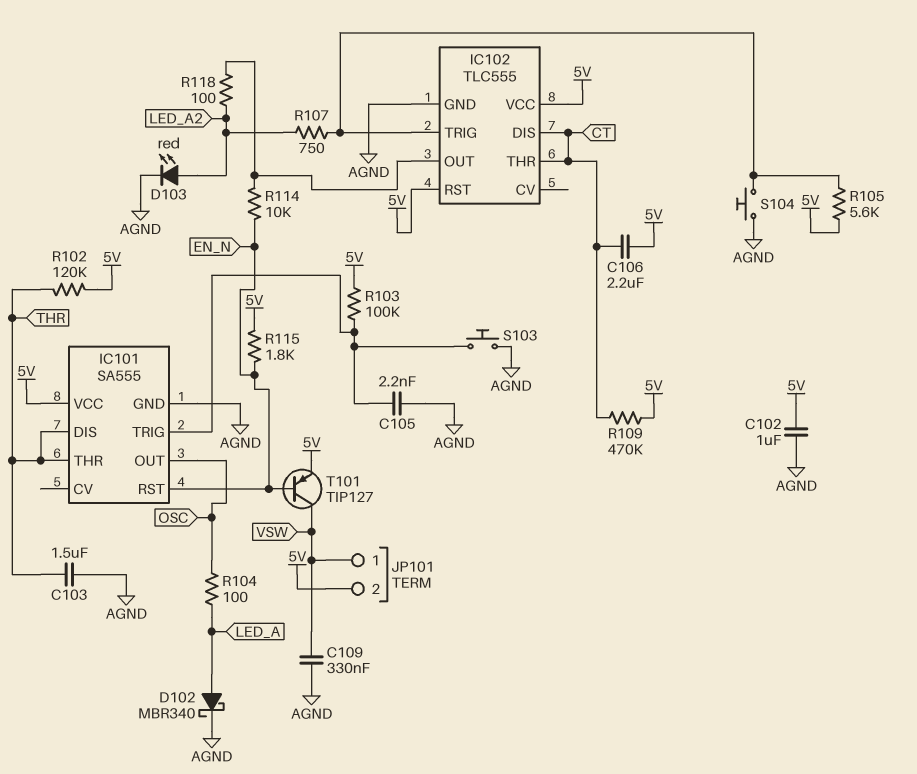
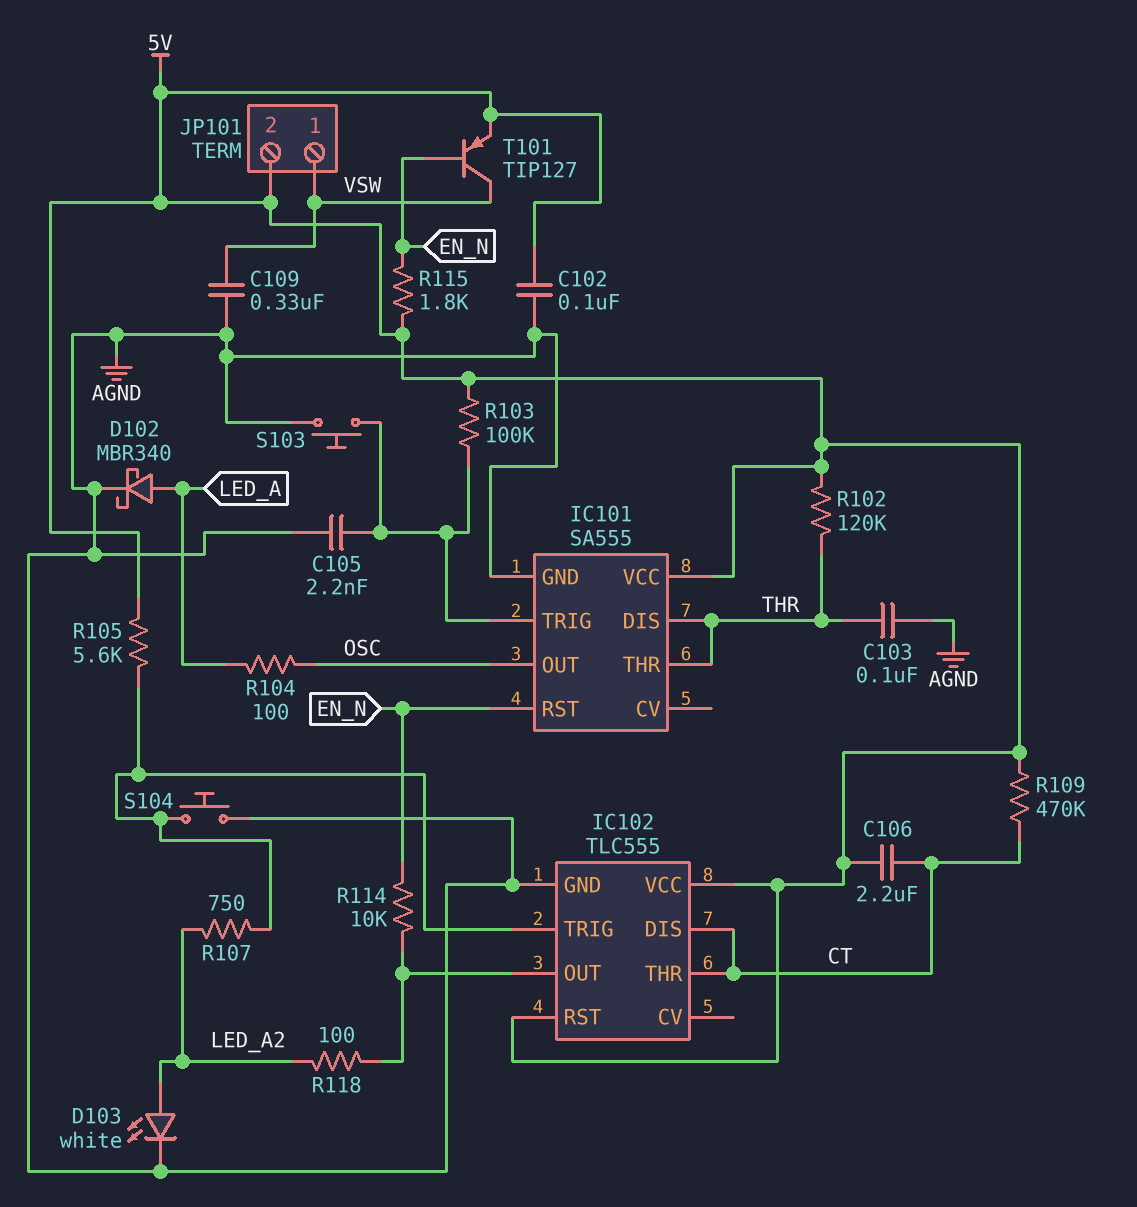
C102: 1uF (5V, AGND) -> 100nF (5V, AGND)
C103: 1.5uF (AGND, THR) -> 100nF (AGND, THR)
D103: LED red (A LED_A2, K AGND) -> LED white (A LED_A2, K AGND)

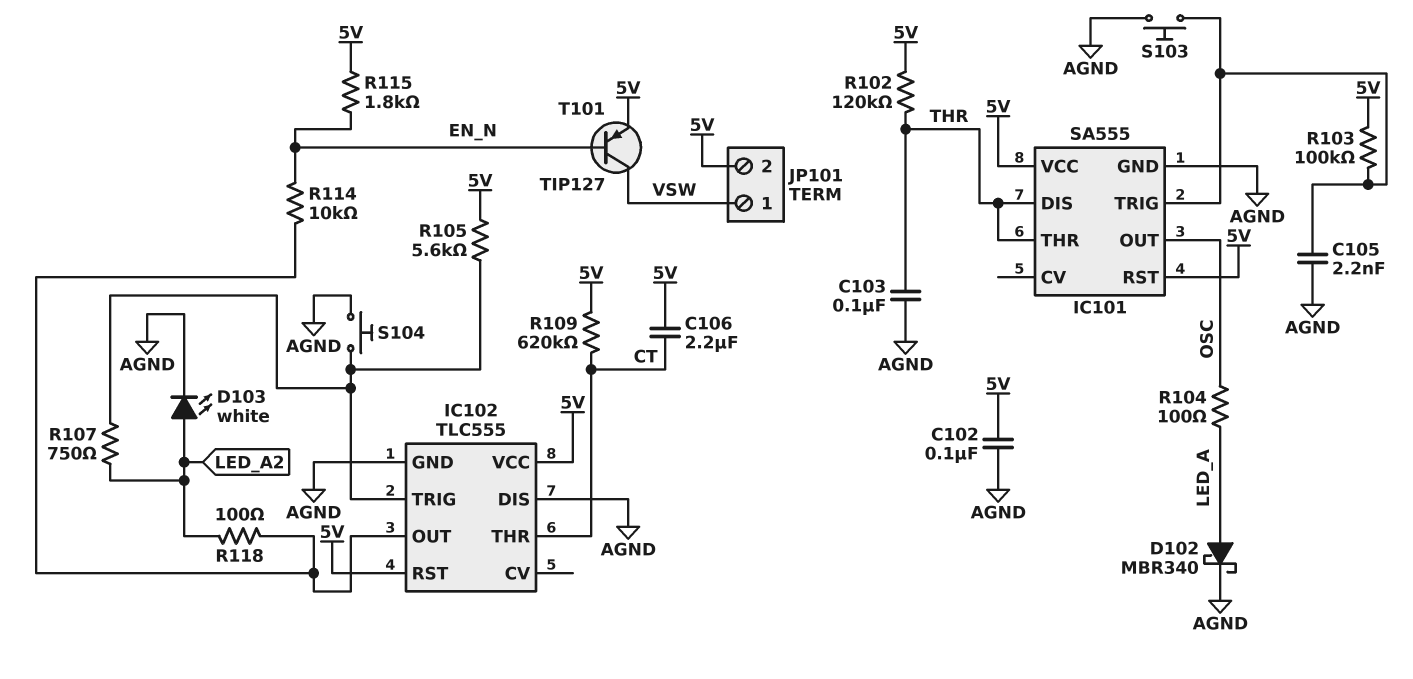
C109: 330nF (AGND, VSW) -> none
IC101 pin RST: EN_N -> 5V
IC102 pin DIS: CT -> AGND
R109: 470k (5V, CT) -> 620k (5V, CT)

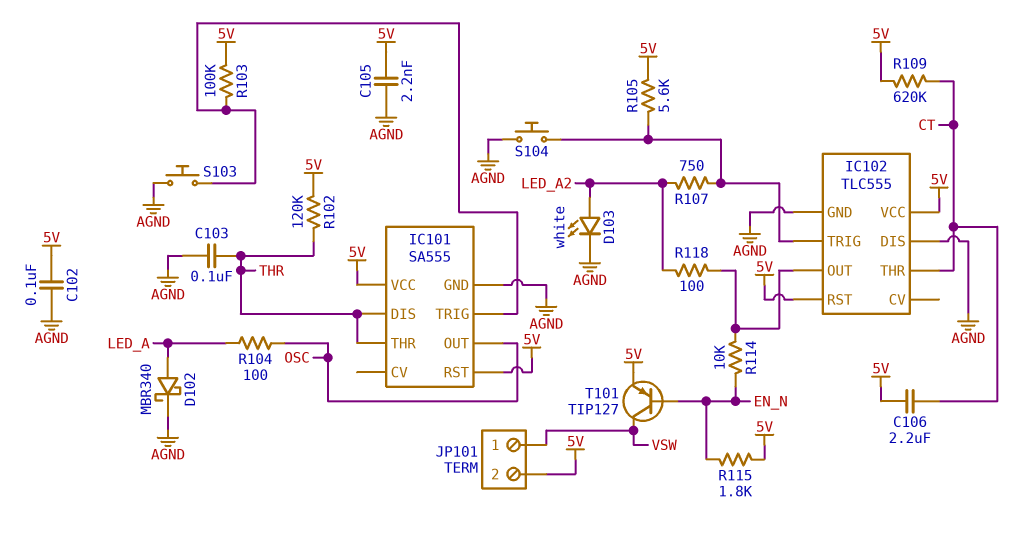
C105: 2.2nF (AGND, IC101/TRIG) -> 2.2nF (5V, AGND)

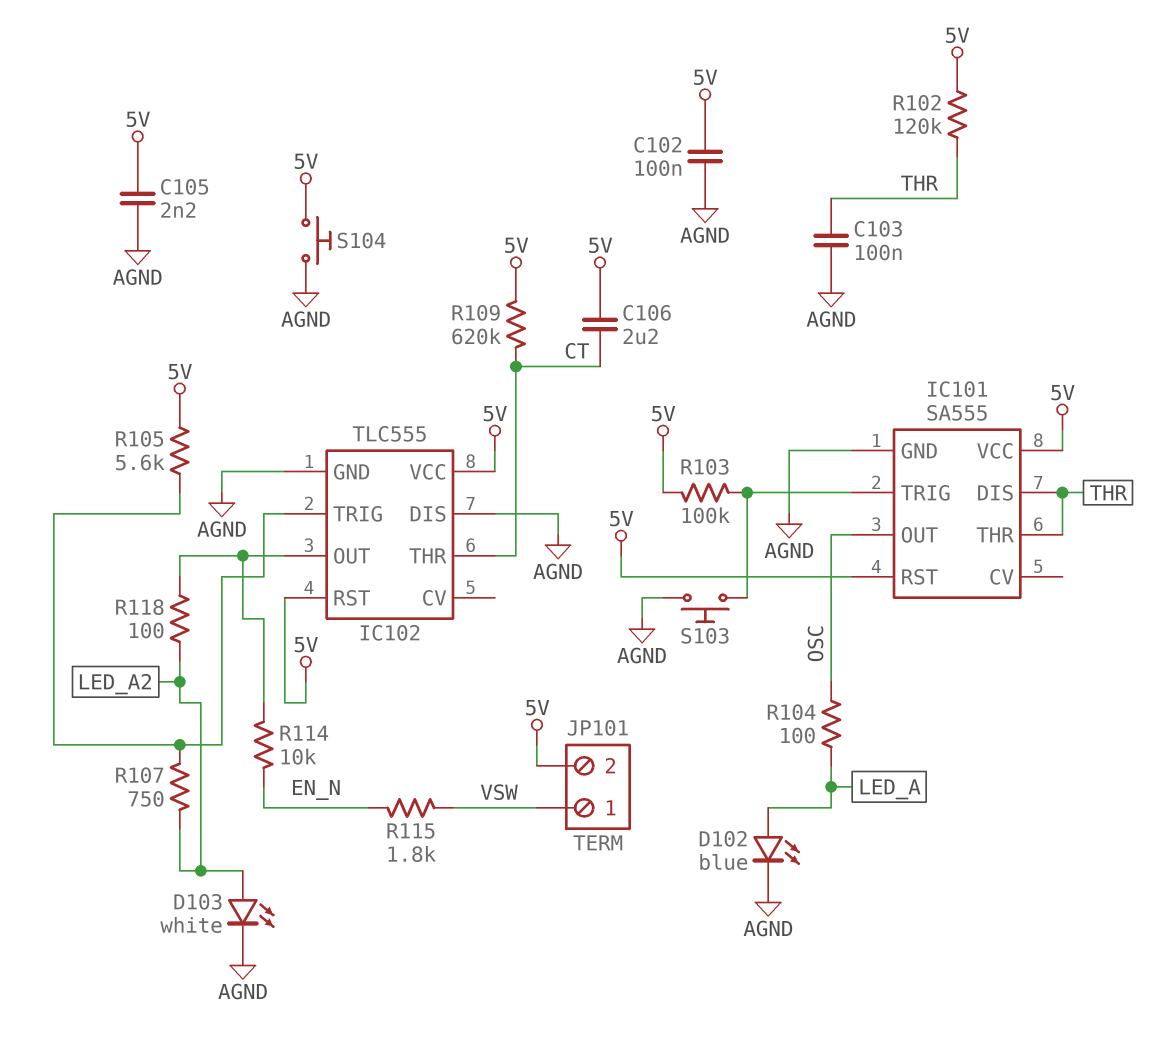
D102: schottky MBR340 (A LED_A, K AGND) -> LED blue (A LED_A, K AGND)
R115: 1.8k (5V, EN_N) -> 1.8k (EN_N, VSW)
S104: button (AGND, IC102/TRIG) -> button (5V, AGND)
T101: PNP TIP127 (B EN_N, C VSW, E 5V) -> none

